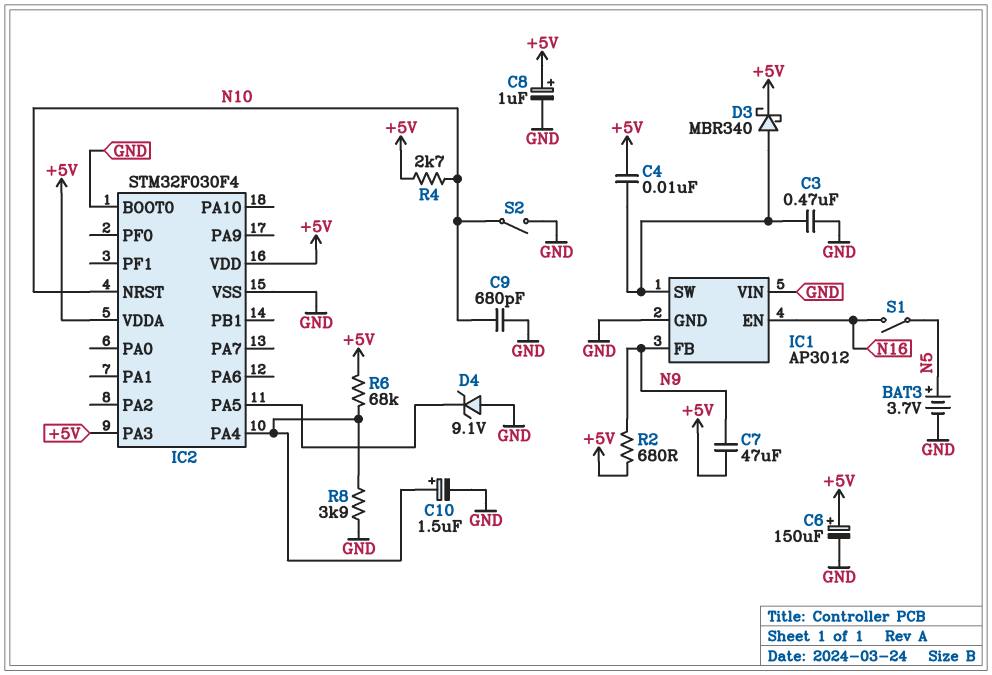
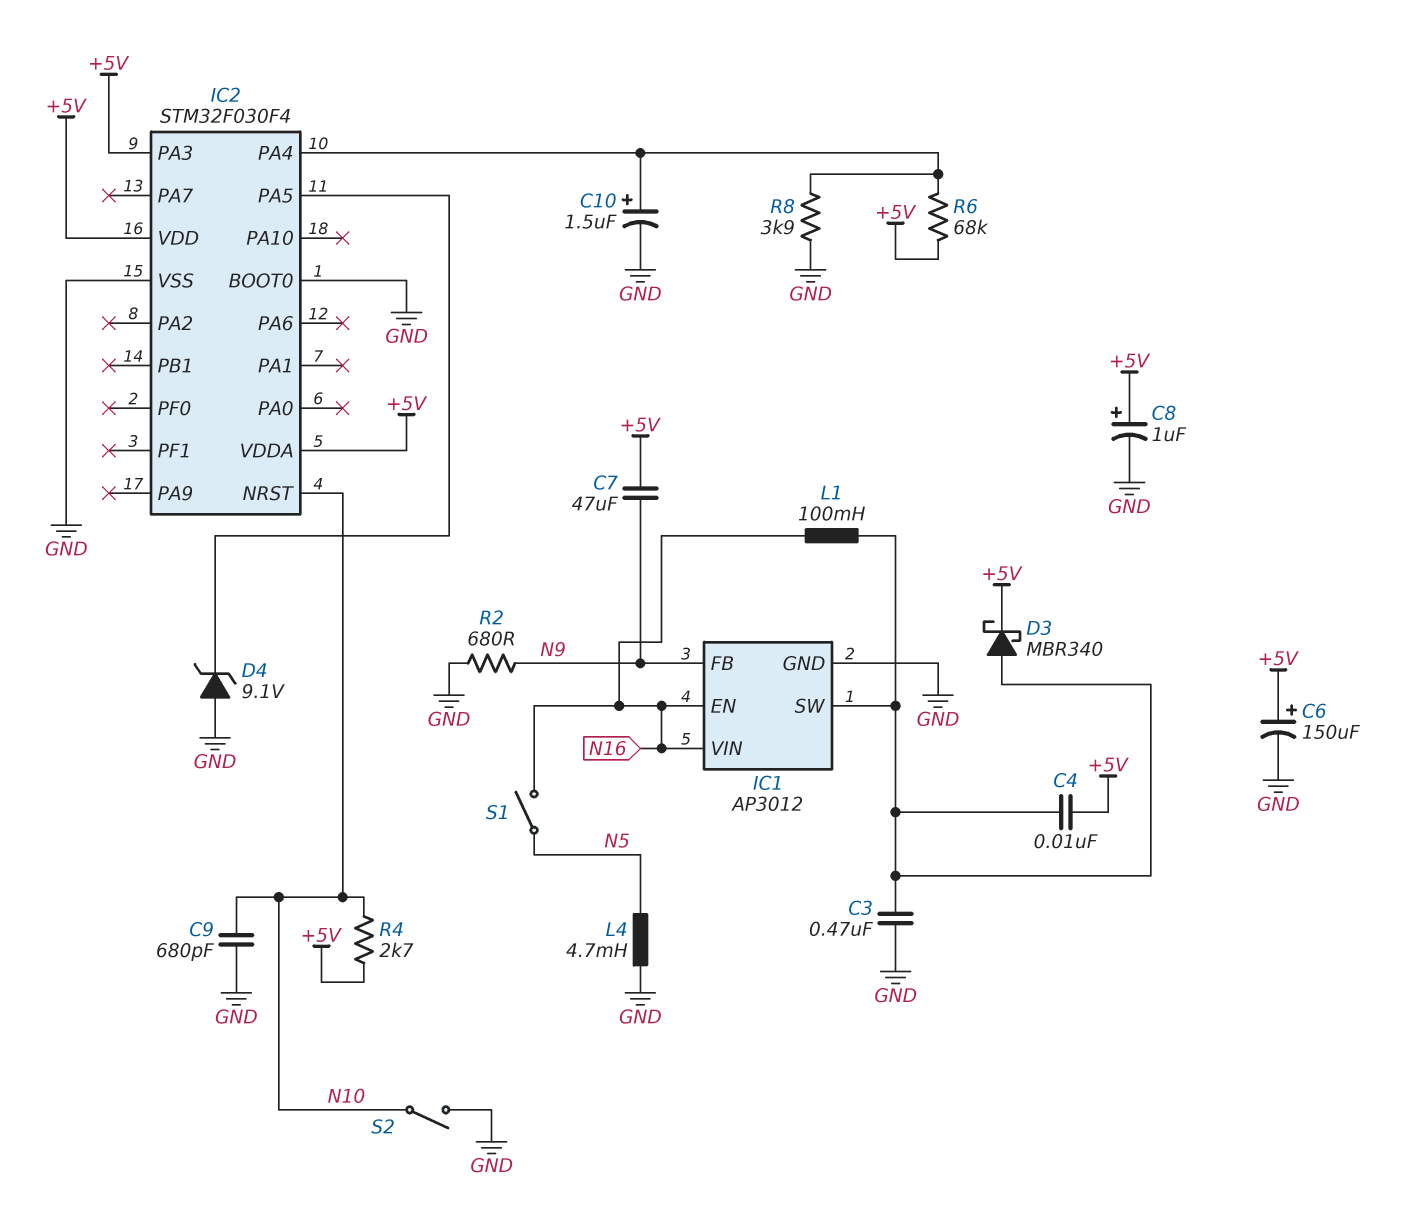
BAT3: 3.7V (plus N5, minus GND) -> none
IC1 pin VIN: GND -> N16
L1: none -> 100mH (IC1/SW, N16)
L4: none -> 4.7mH (GND, N5)
R2: 680 (+5V, N9) -> 680 (GND, N9)

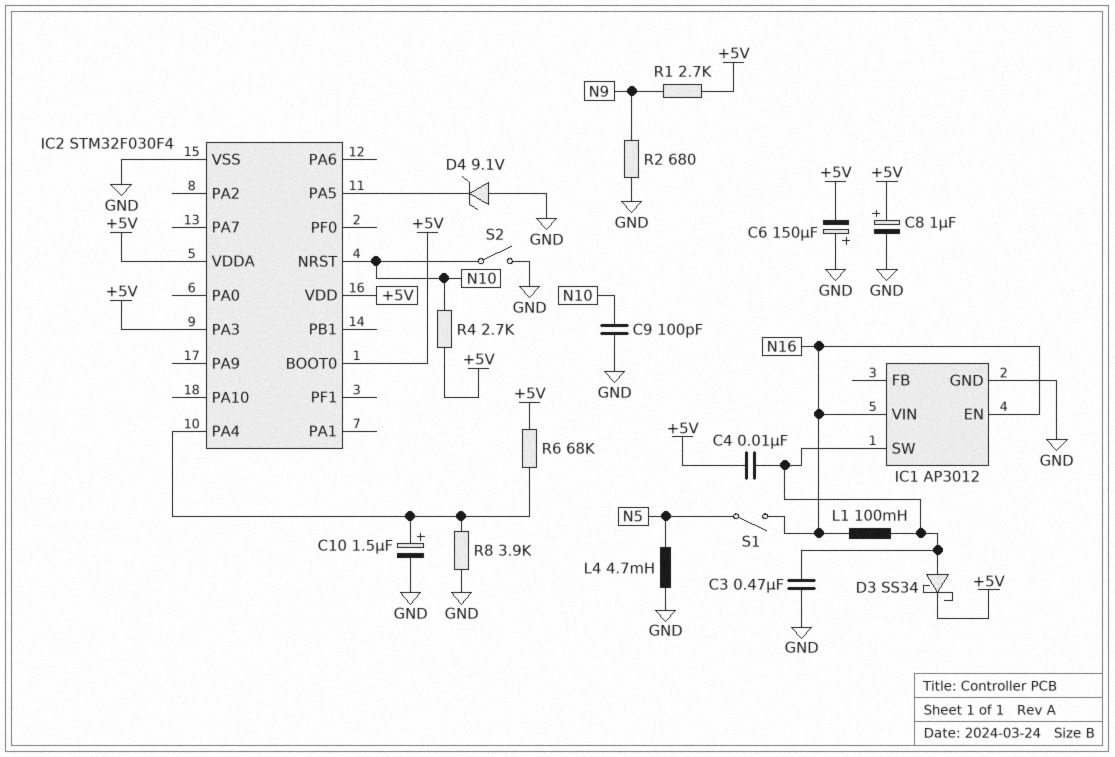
C6: 150uF (plus +5V, minus GND) -> 150uF (plus GND, minus +5V)
C7: 47uF (+5V, N9) -> none
C9: 680pF (GND, N10) -> 100pF (GND, N10)
D3: schottky MBR340 (A IC1/SW, K +5V) -> schottky SS34 (A IC1/SW, K +5V)
IC1 pin FB: N9 -> none
IC2 pin BOOT0: GND -> +5V
R1: none -> 2.7k (+5V, N9)

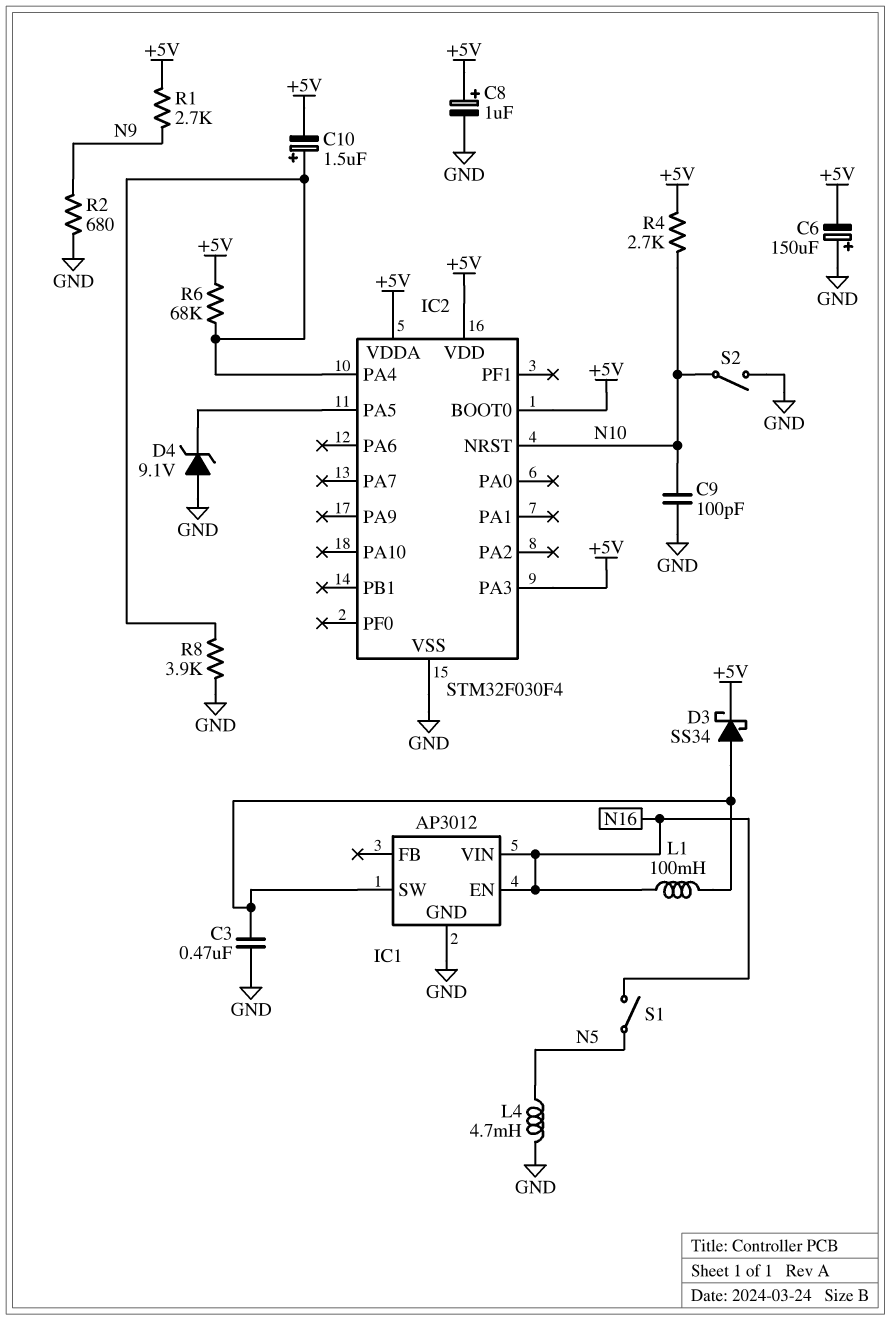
C4: 10nF (+5V, IC1/SW) -> none
C10: 1.5uF (plus IC2/PA4, minus GND) -> 1.5uF (plus IC2/PA4, minus +5V)

